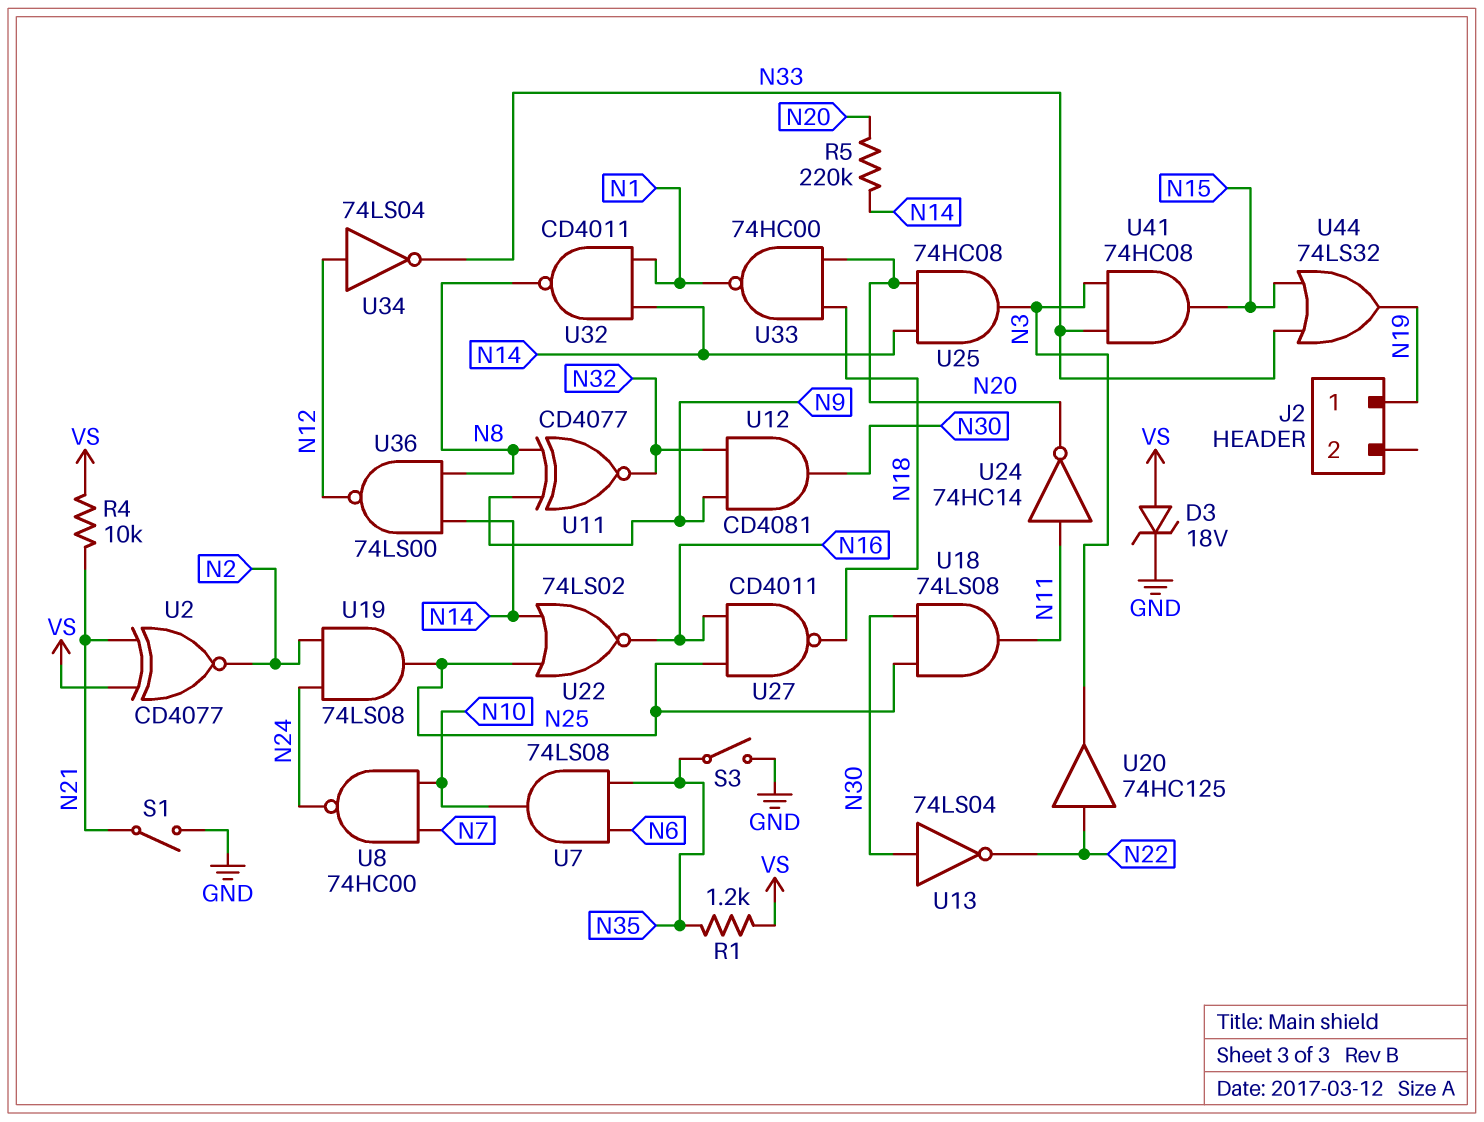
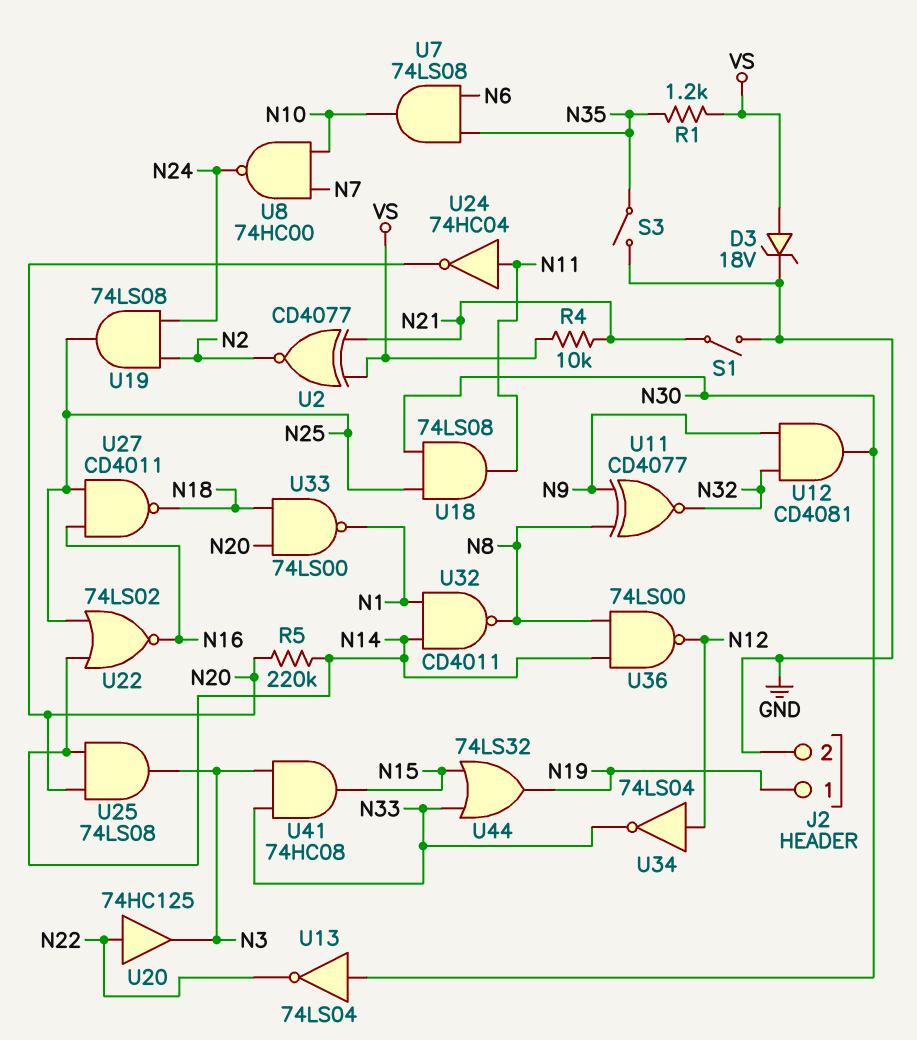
J2 pin 2: none -> GND
U24: NOT 74HC14 (in N11, out N20) -> NOT 74HC04 (in N11, out N20)
U25: AND 74HC08 (in N14, in N20, out N3) -> AND 74LS08 (in N14, in N20, out N3)
U33: NAND 74HC00 (in N18, in N20, out N1) -> NAND 74LS00 (in N18, in N20, out N1)

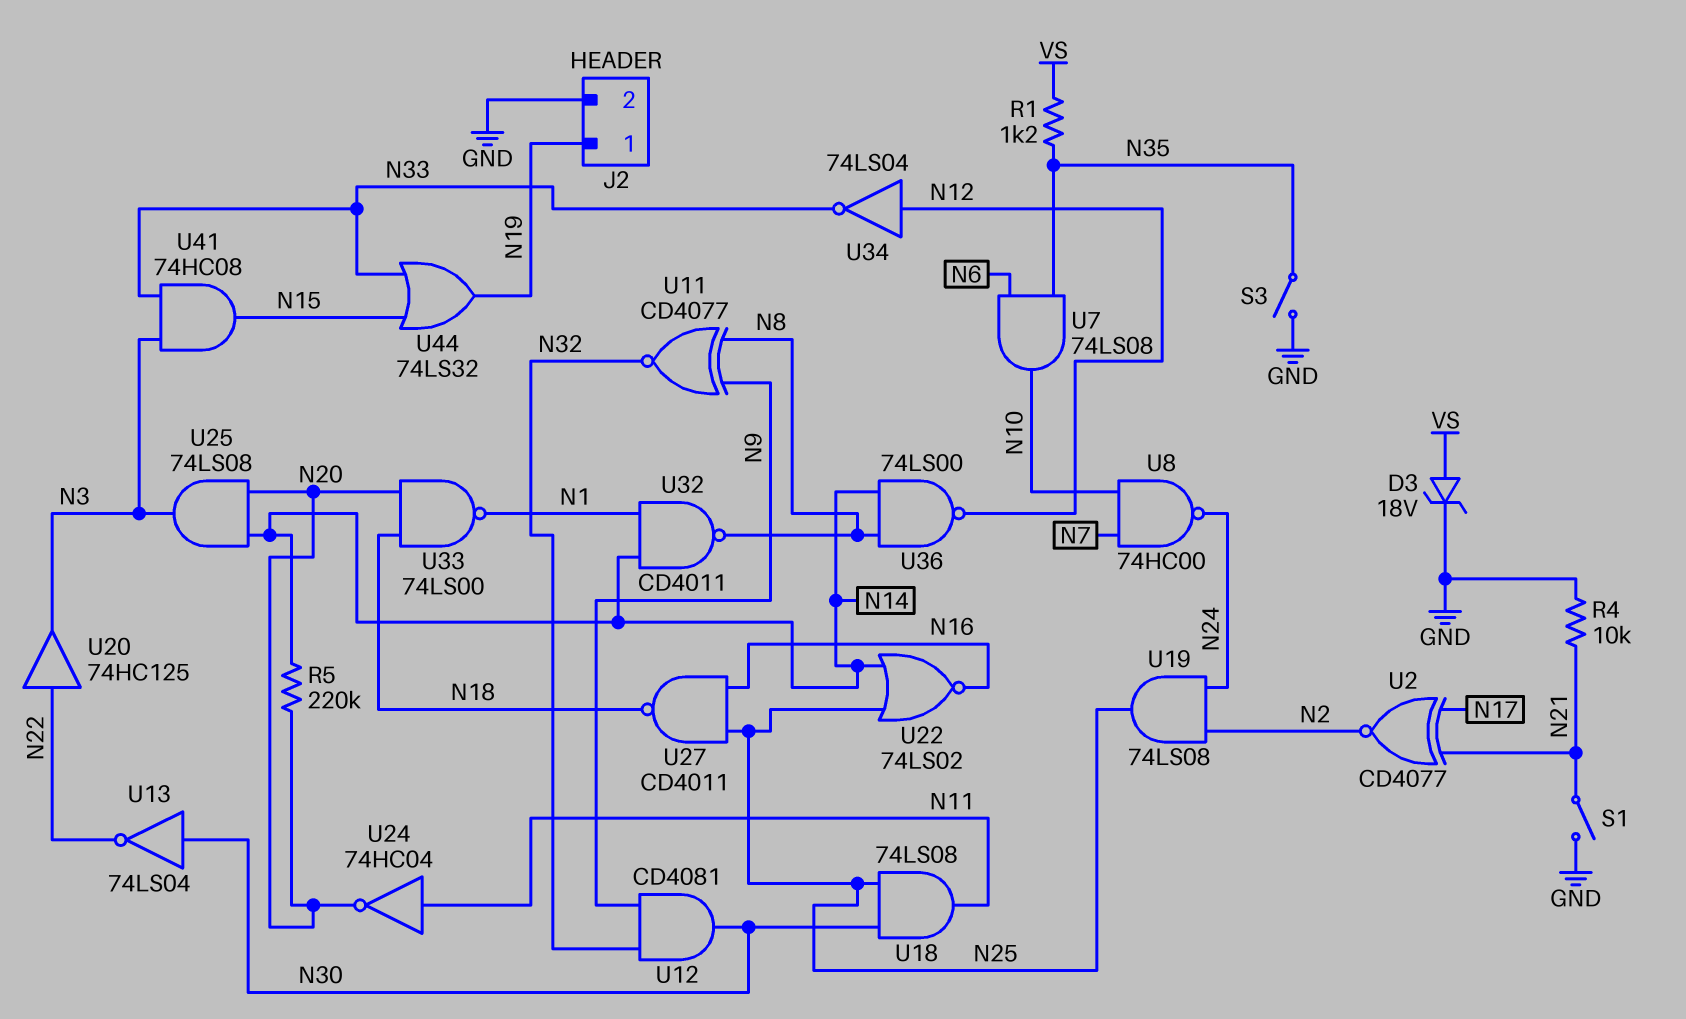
R4: 10k (N21, VS) -> 10k (GND, N21)
U2: XNOR CD4077 (in N21, in VS, out N2) -> XNOR CD4077 (in N17, in N21, out N2)

